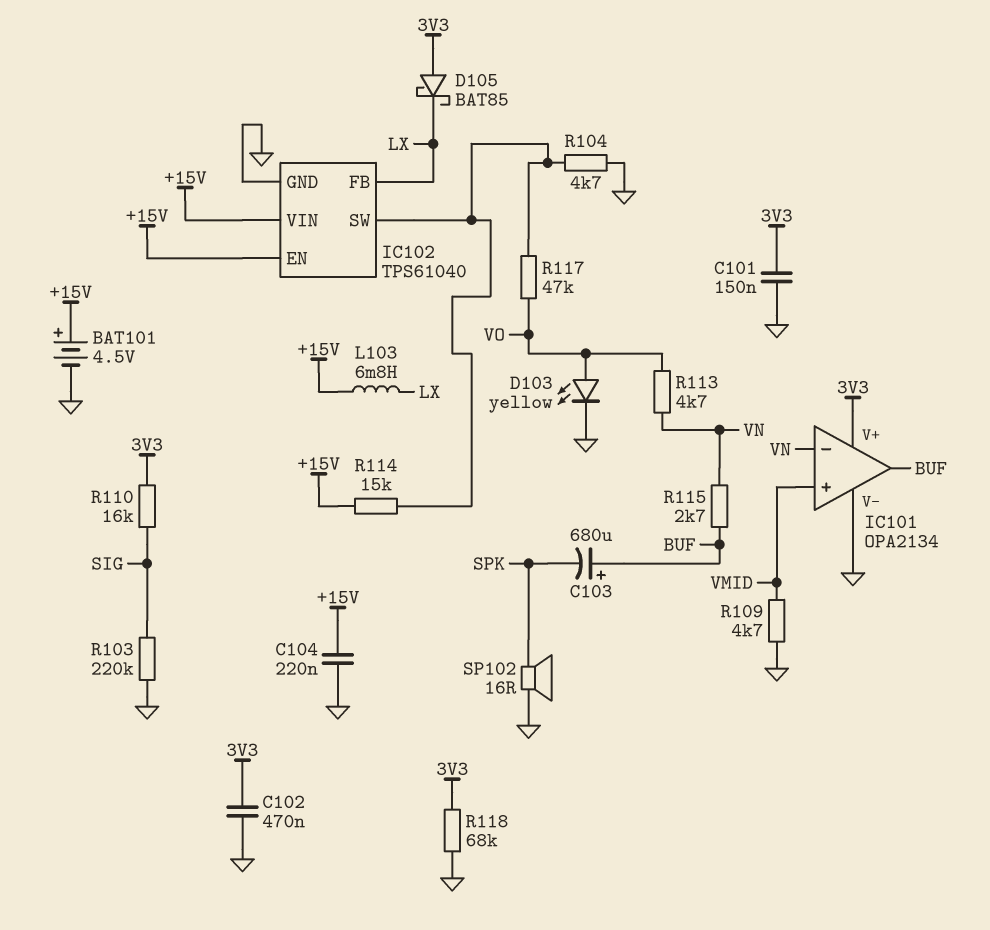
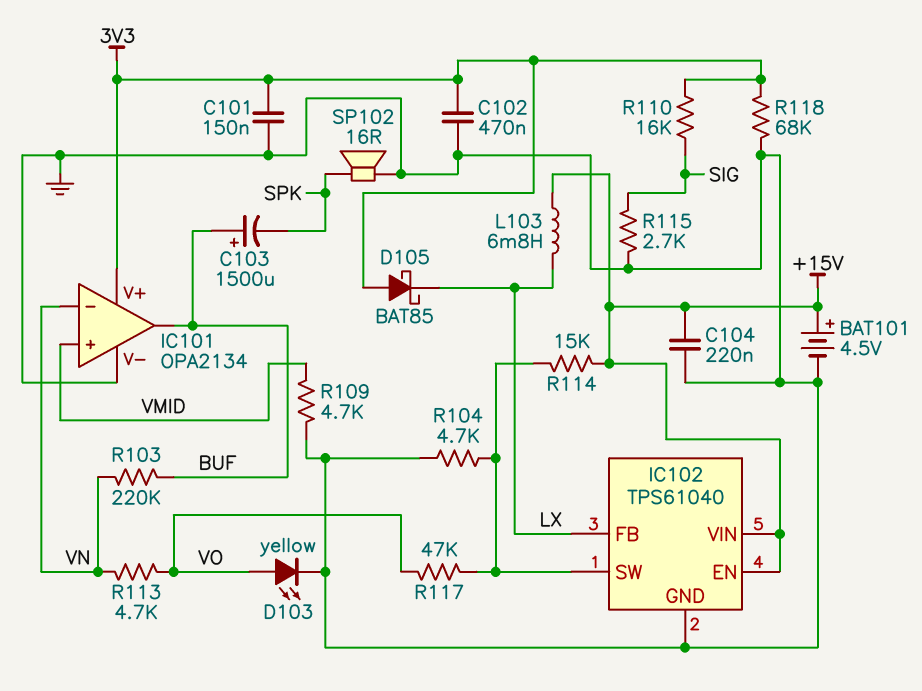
C103: 680uF (plus BUF, minus SPK) -> 1500uF (plus BUF, minus SPK)
R103: 220k (GND, SIG) -> 220k (BUF, VN)
R115: 2.7k (BUF, VN) -> 2.7k (GND, SIG)

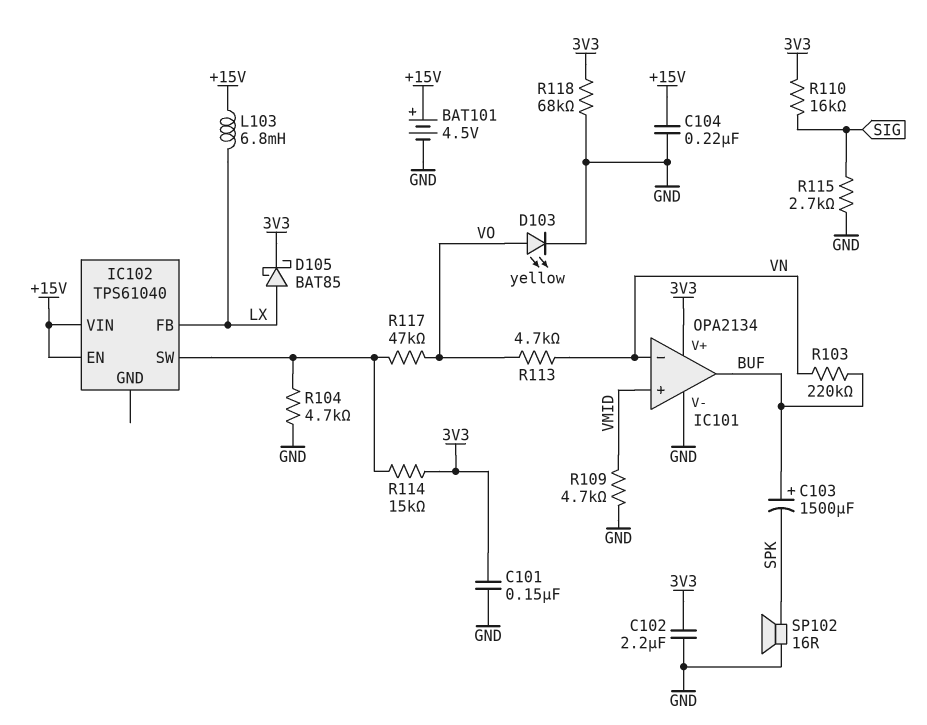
C102: 470nF (3V3, GND) -> 2.2uF (3V3, GND)
D105: schottky BAT85 (A 3V3, K LX) -> schottky BAT85 (A LX, K 3V3)
IC102 pin GND: GND -> none
R114: 15k (+15V, IC102/SW) -> 15k (3V3, IC102/SW)

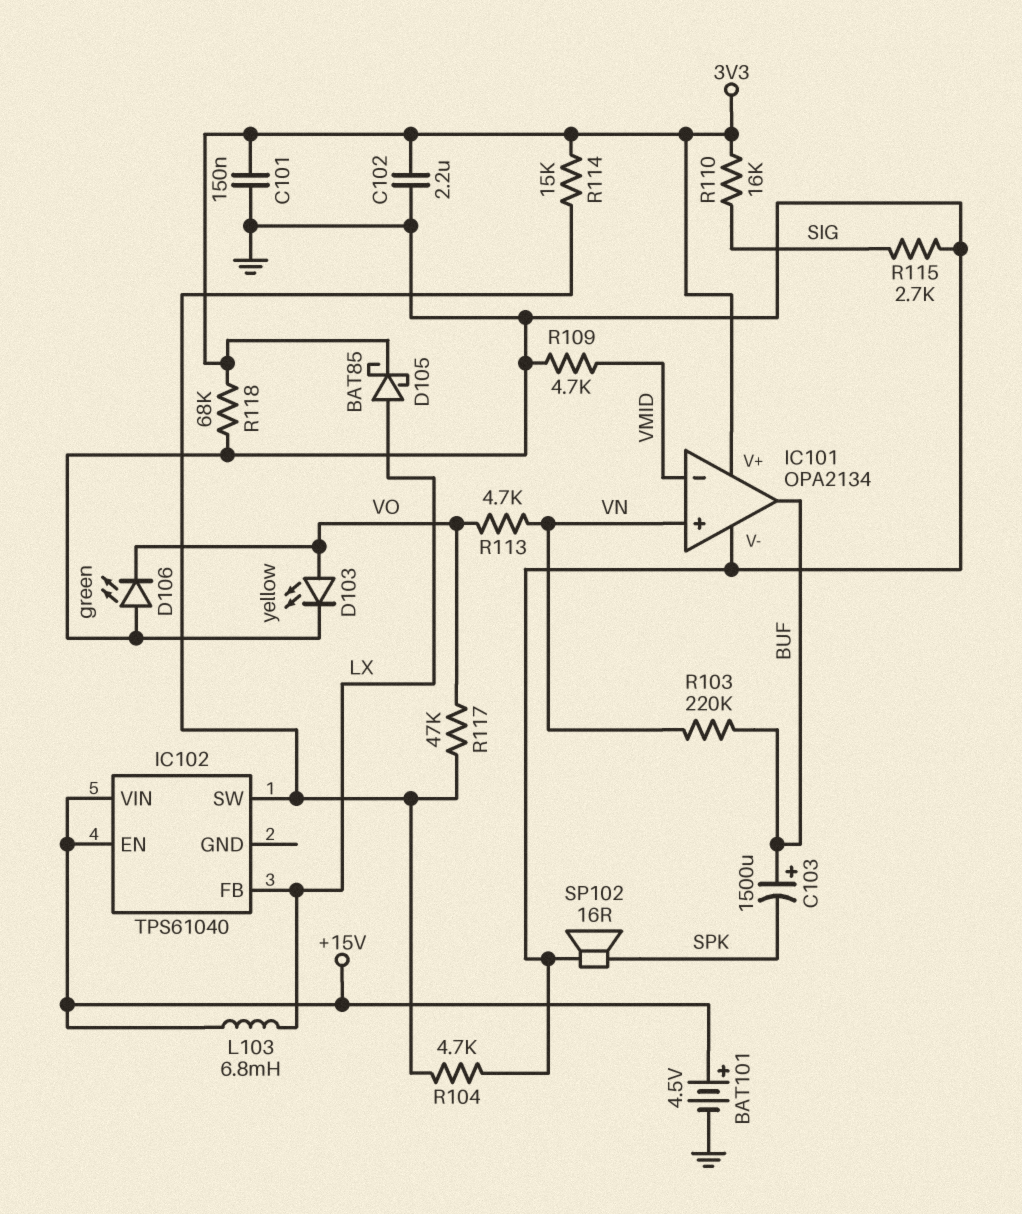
C104: 220nF (+15V, GND) -> none
D106: none -> LED green (A GND, K VO)
IC101 pin in+: VMID -> VN
IC101 pin in-: VN -> VMID

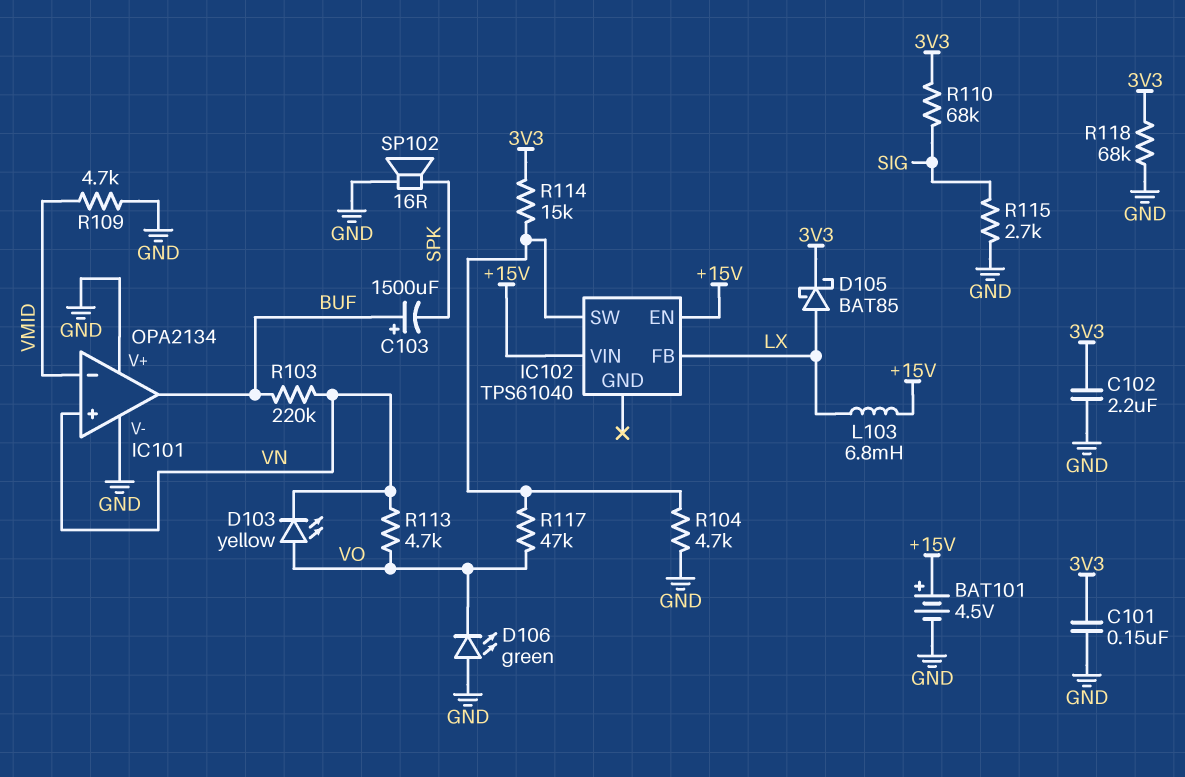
D103: LED yellow (A VO, K GND) -> LED yellow (A VO, K VN)
IC101 pin V+: 3V3 -> GND
R110: 16k (3V3, SIG) -> 68k (3V3, SIG)

